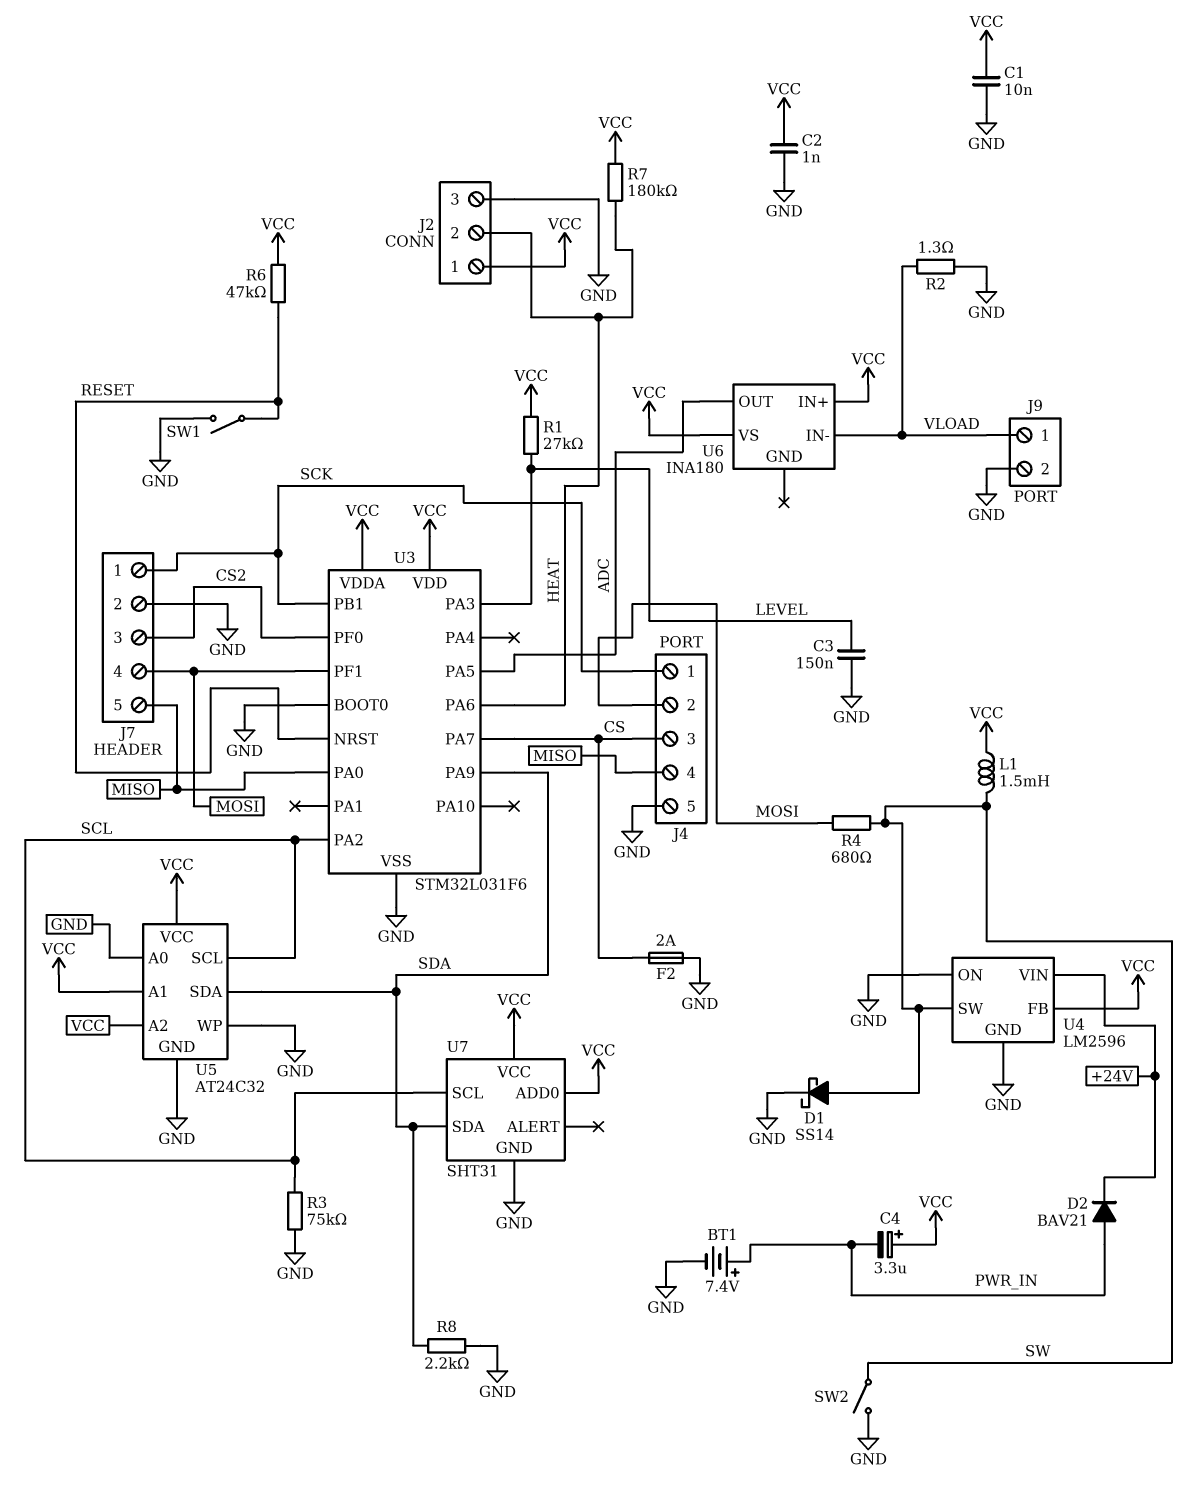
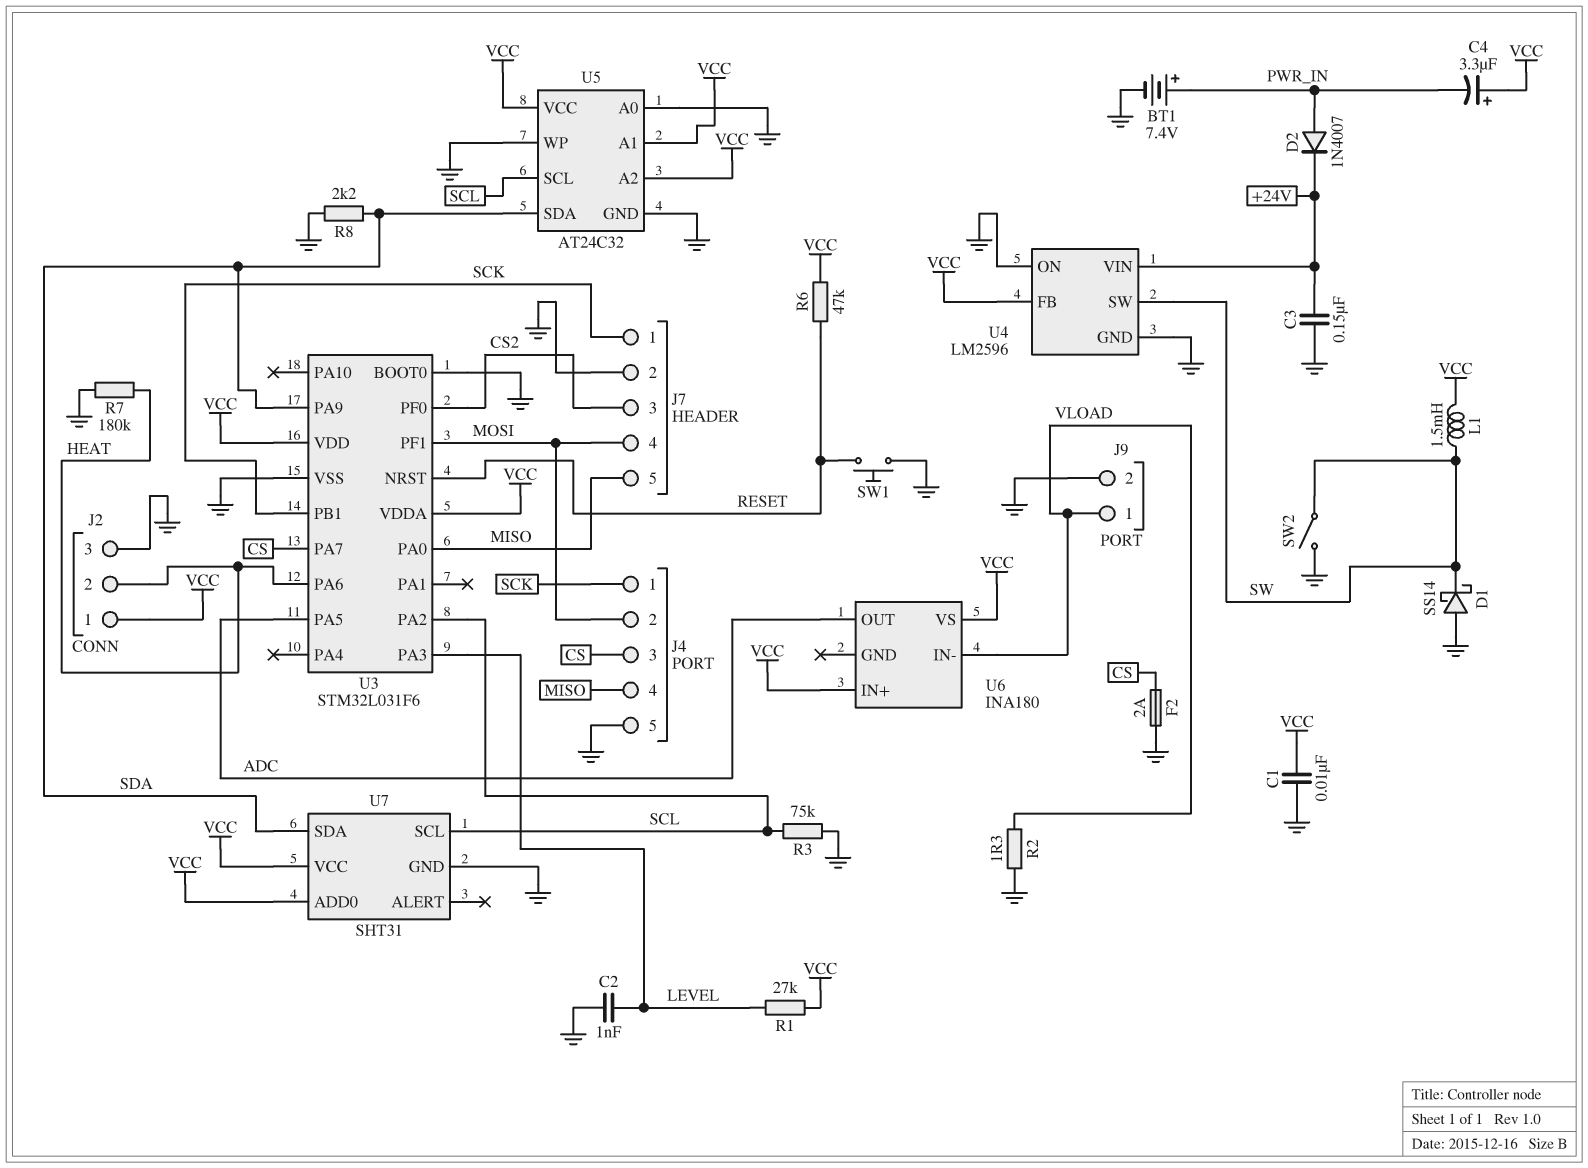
C2: 1nF (GND, VCC) -> 1nF (GND, LEVEL)
C3: 150nF (GND, LEVEL) -> 150nF (+24V, GND)
D1: schottky SS14 (A SW, K GND) -> schottky SS14 (A GND, K SW)
D2: diode BAV21 (A PWR_IN, K +24V) -> diode 1N4007 (A PWR_IN, K +24V)
R4: 680 (MOSI, SW) -> none
R7: 180k (HEAT, VCC) -> 180k (GND, HEAT)
SW1: switch (GND, RESET) -> button (GND, RESET)

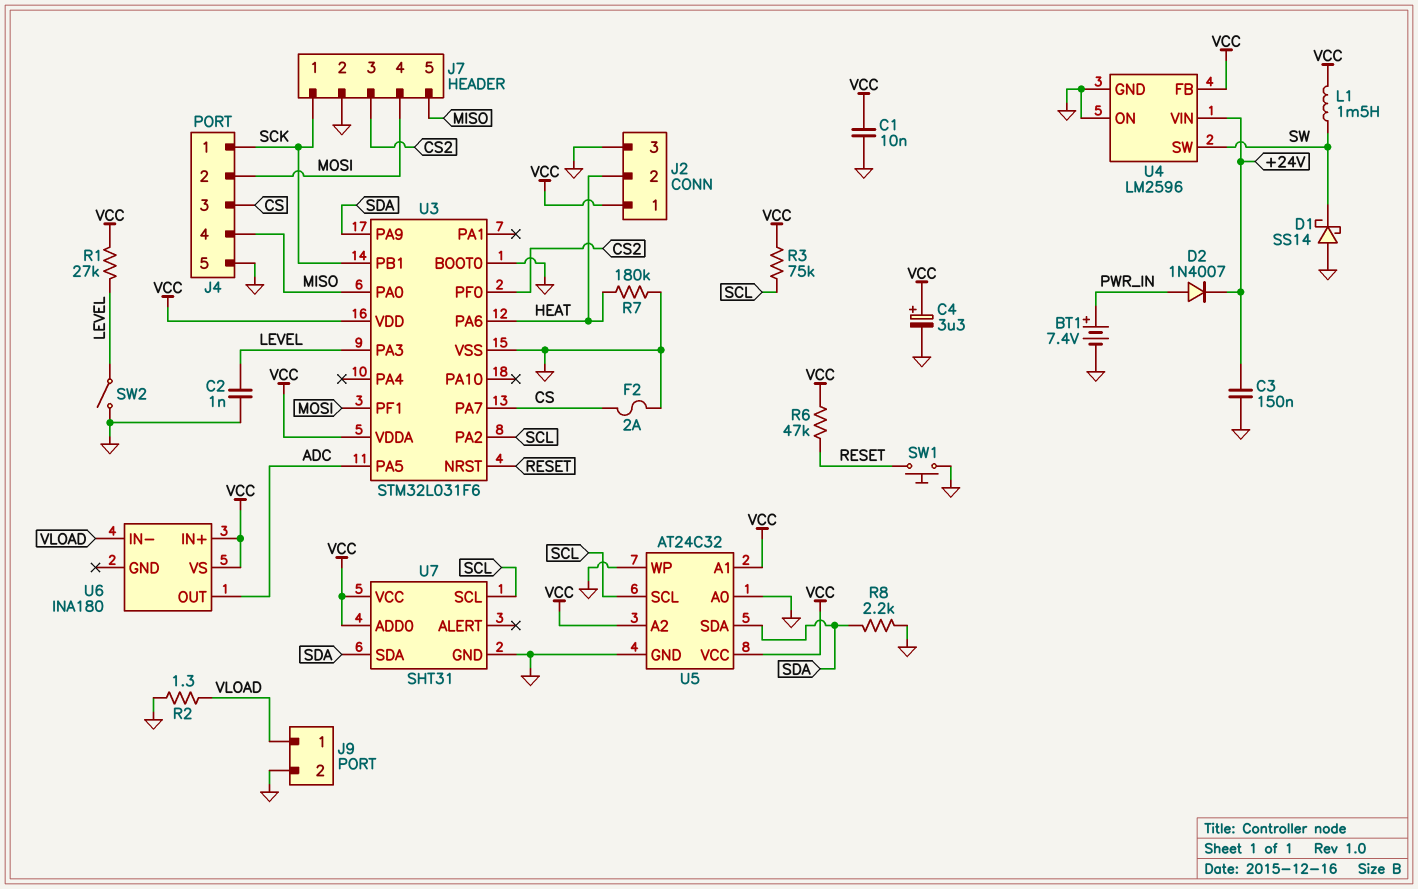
C4: 3.3uF (plus VCC, minus PWR_IN) -> 3.3uF (plus VCC, minus GND)
R3: 75k (GND, SCL) -> 75k (SCL, VCC)
SW2: switch (GND, SW) -> switch (GND, LEVEL)

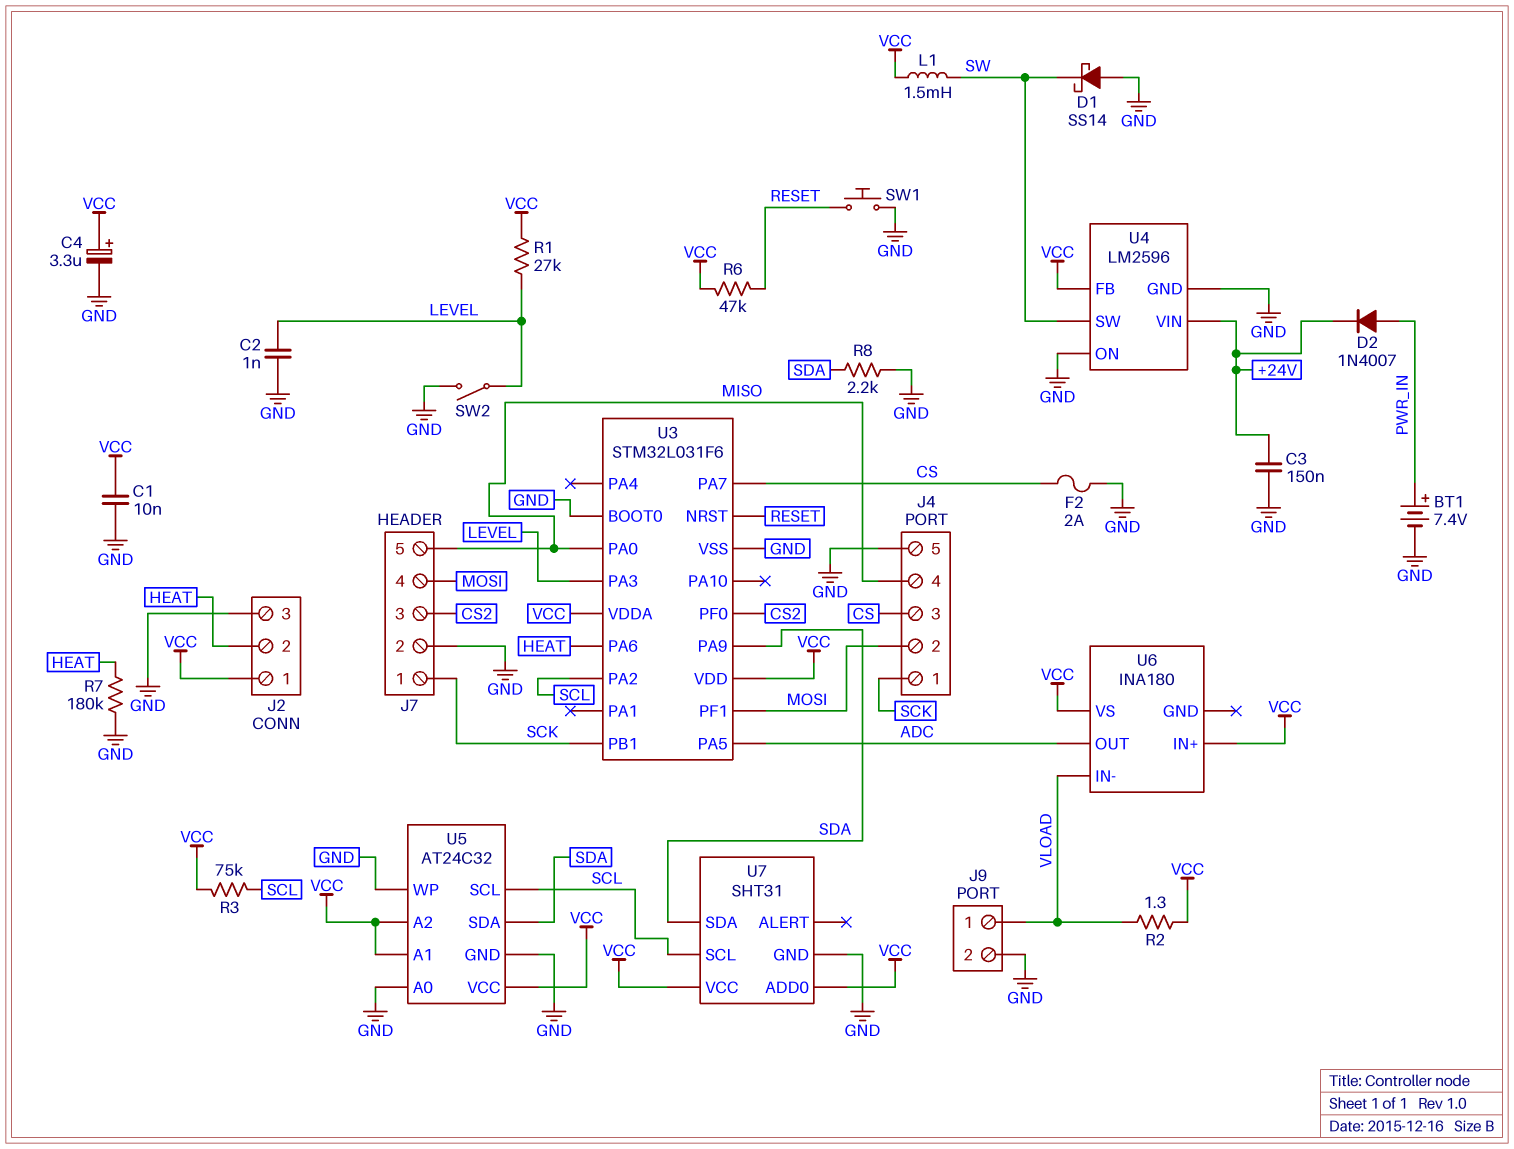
R2: 1.3 (GND, VLOAD) -> 1.3 (VCC, VLOAD)

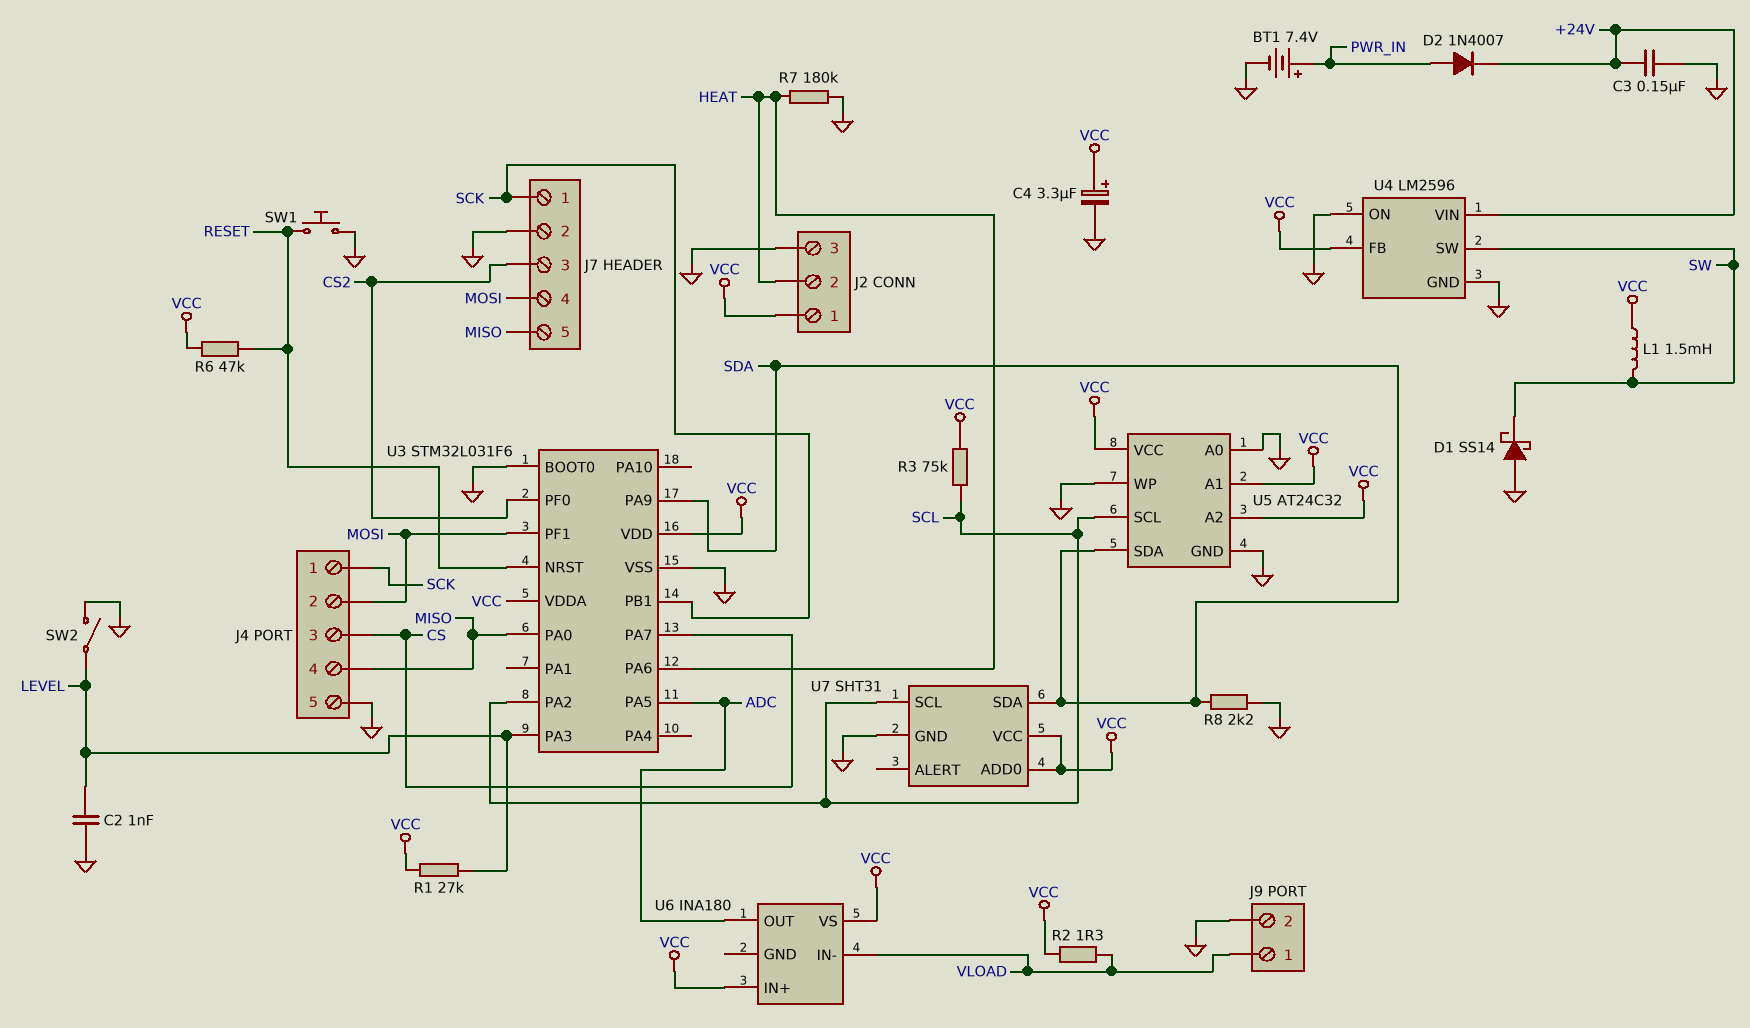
C1: 10nF (GND, VCC) -> none
F2: 2A (CS, GND) -> none

